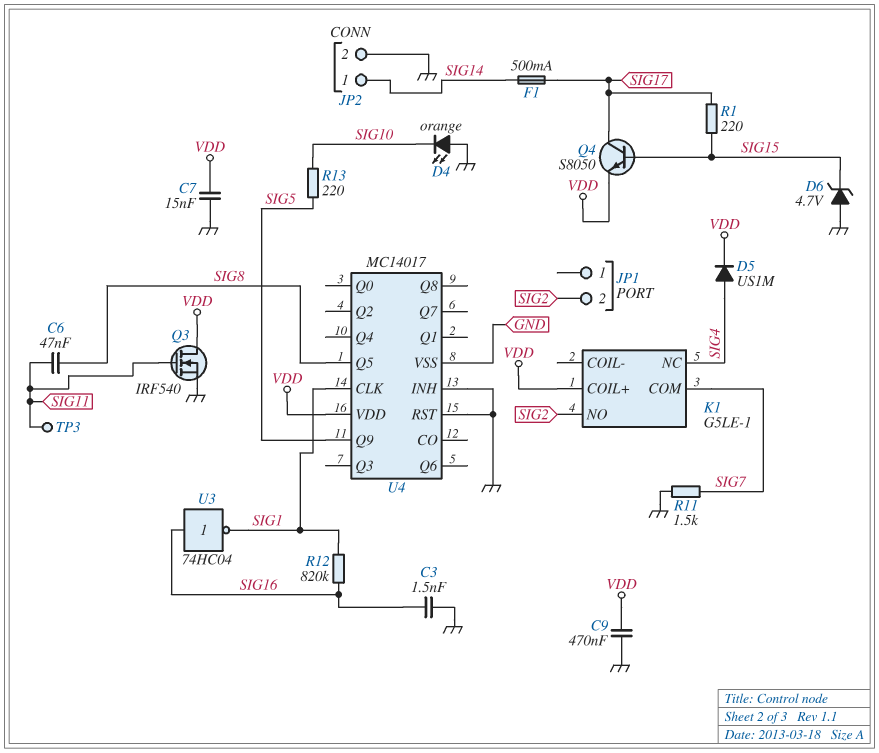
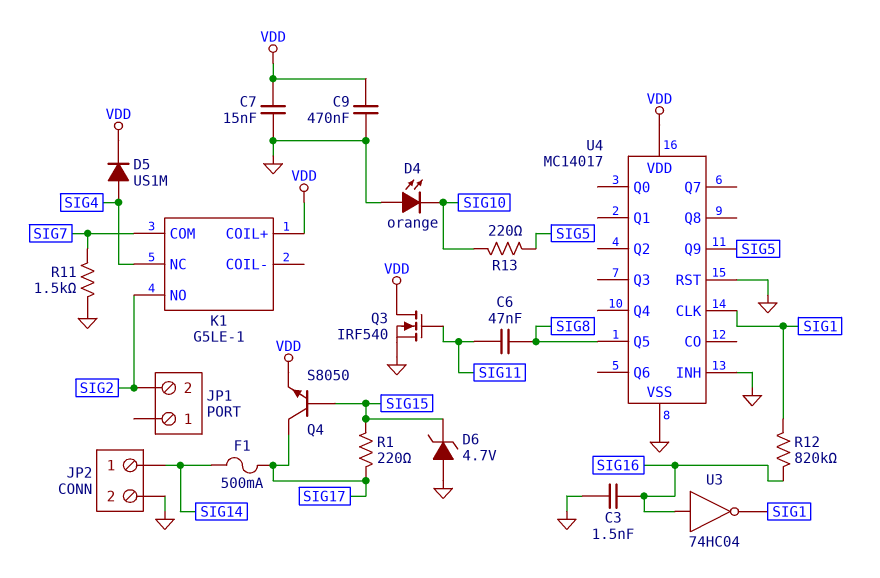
TP3: test point (SIG11) -> none

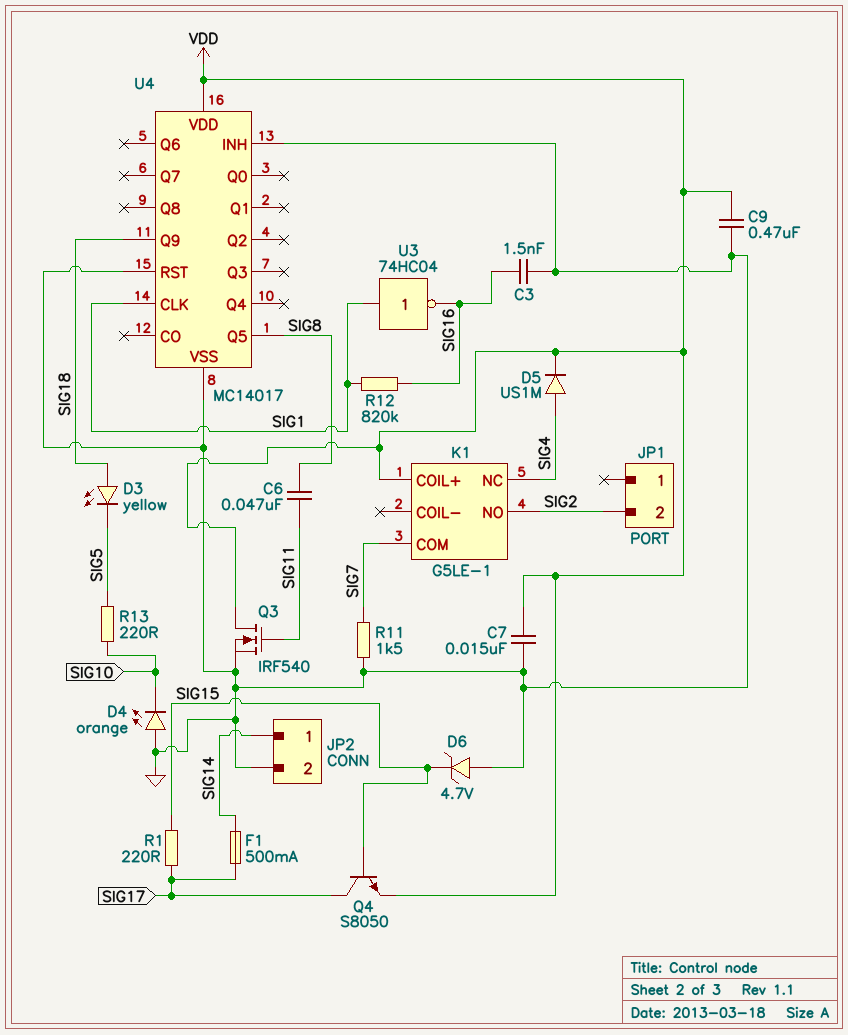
D3: none -> LED yellow (A SIG18, K SIG5)
U3: NOT 74HC04 (in SIG16, out SIG1) -> NOT 74HC04 (in SIG1, out SIG16)
U4 pin Q9: SIG5 -> SIG18

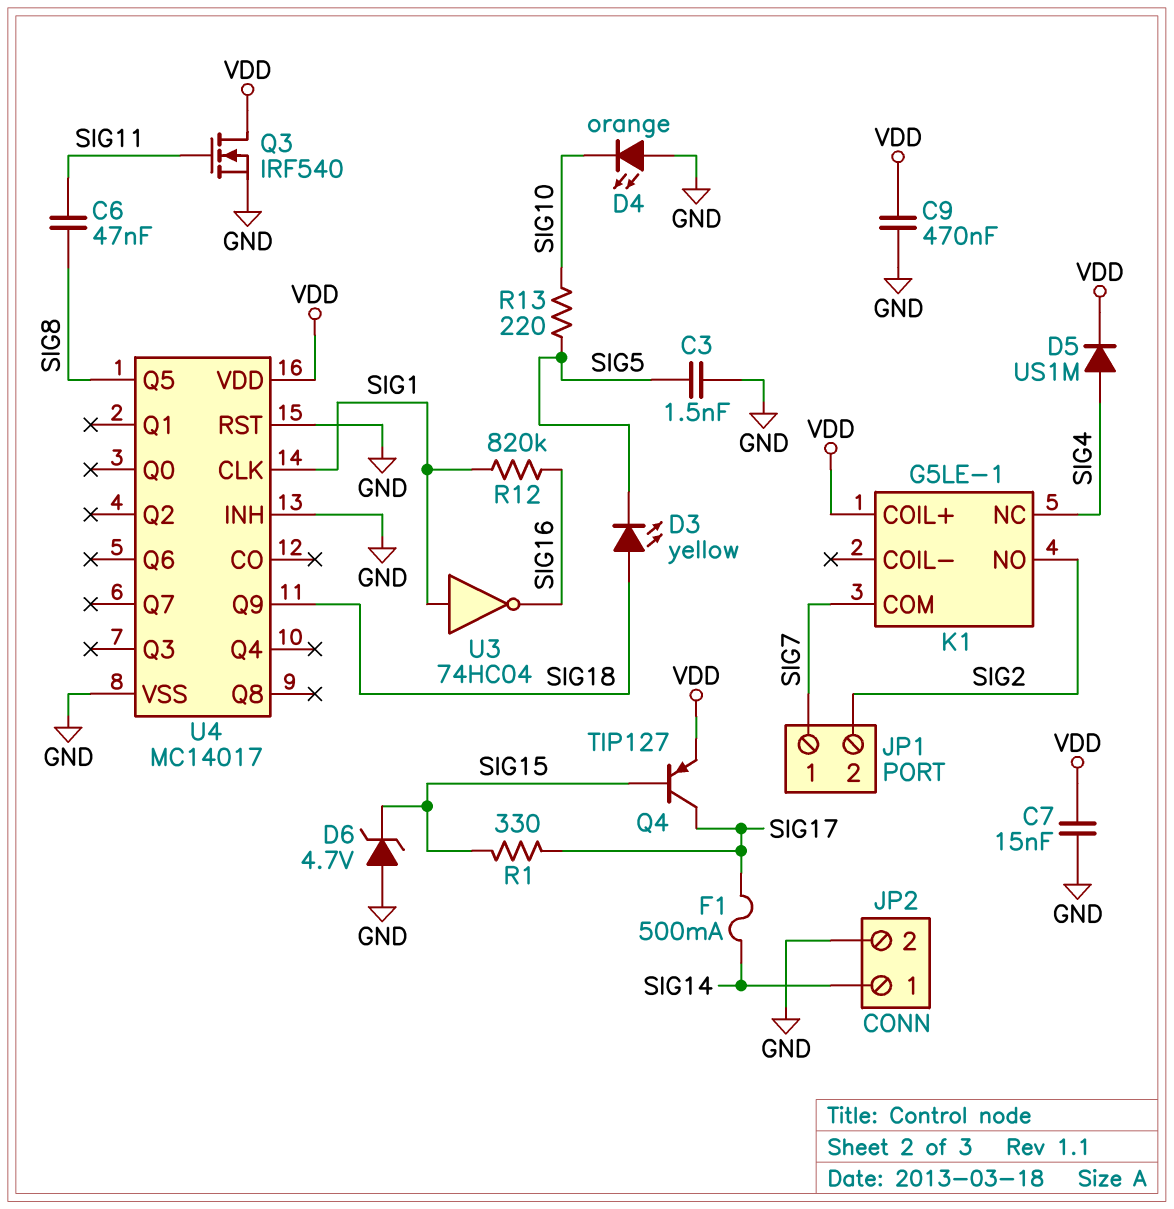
C3: 1.5nF (GND, SIG16) -> 1.5nF (GND, SIG5)
JP1 pin 1: none -> SIG7
Q4: NPN S8050 (B SIG15, C SIG17, E VDD) -> PNP TIP127 (B SIG15, C SIG17, E VDD)
R1: 220 (SIG15, SIG17) -> 330 (SIG15, SIG17)
R11: 1.5k (GND, SIG7) -> none

